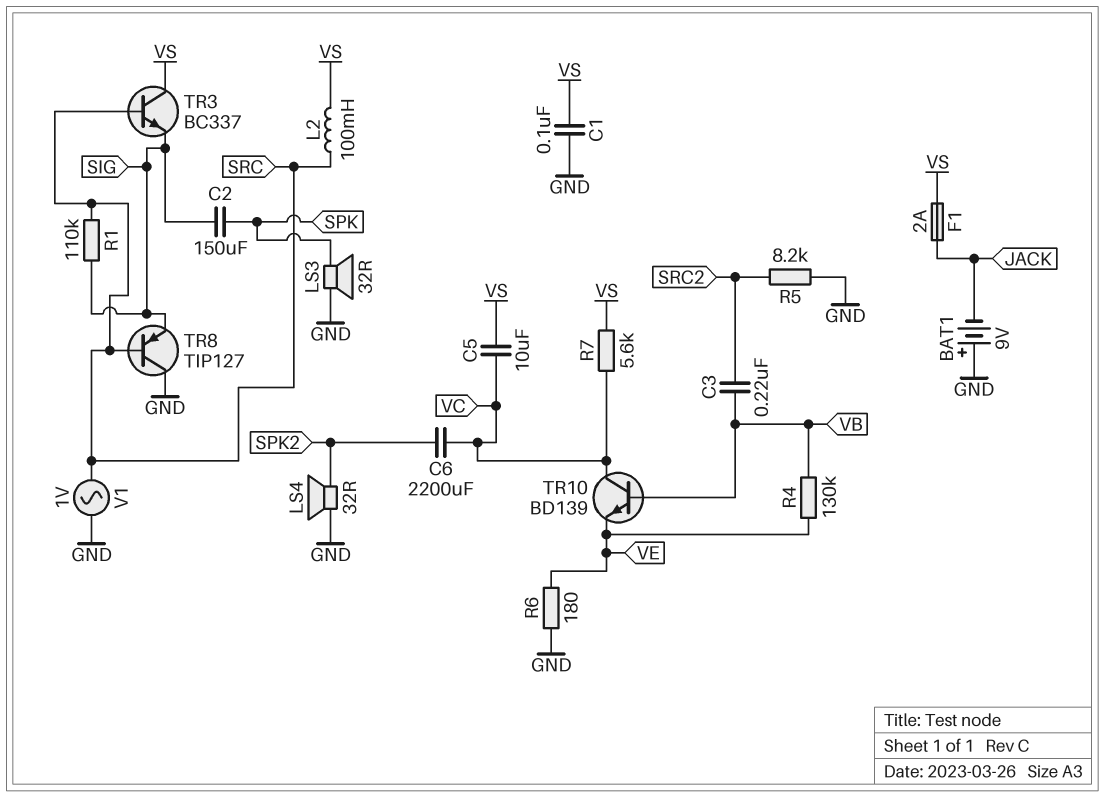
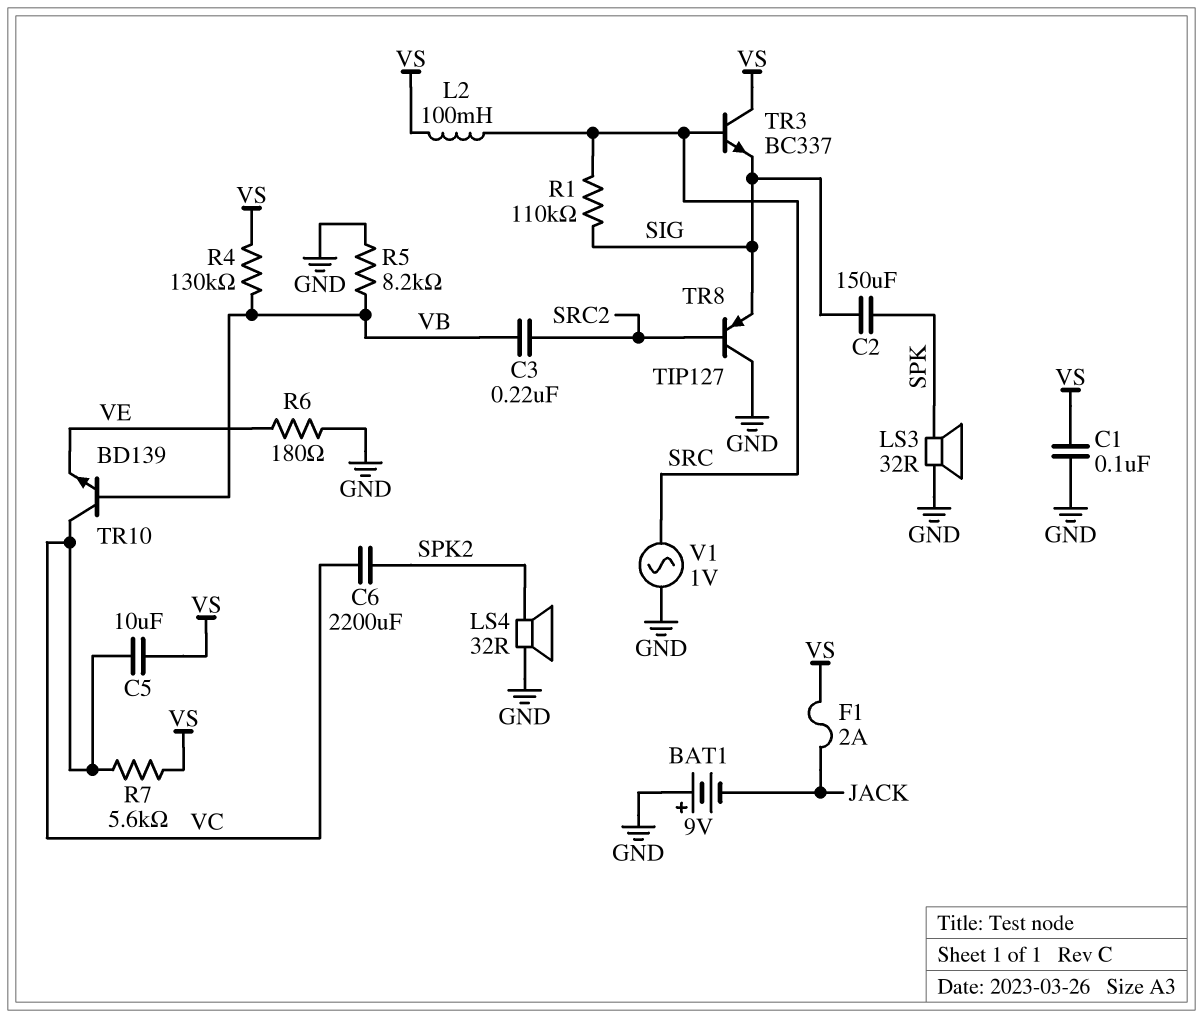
R4: 130k (VB, VE) -> 130k (VB, VS)
R5: 8.2k (GND, SRC2) -> 8.2k (GND, VB)
TR8: PNP TIP127 (B SRC, C GND, E SIG) -> PNP TIP127 (B SRC2, C GND, E SIG)

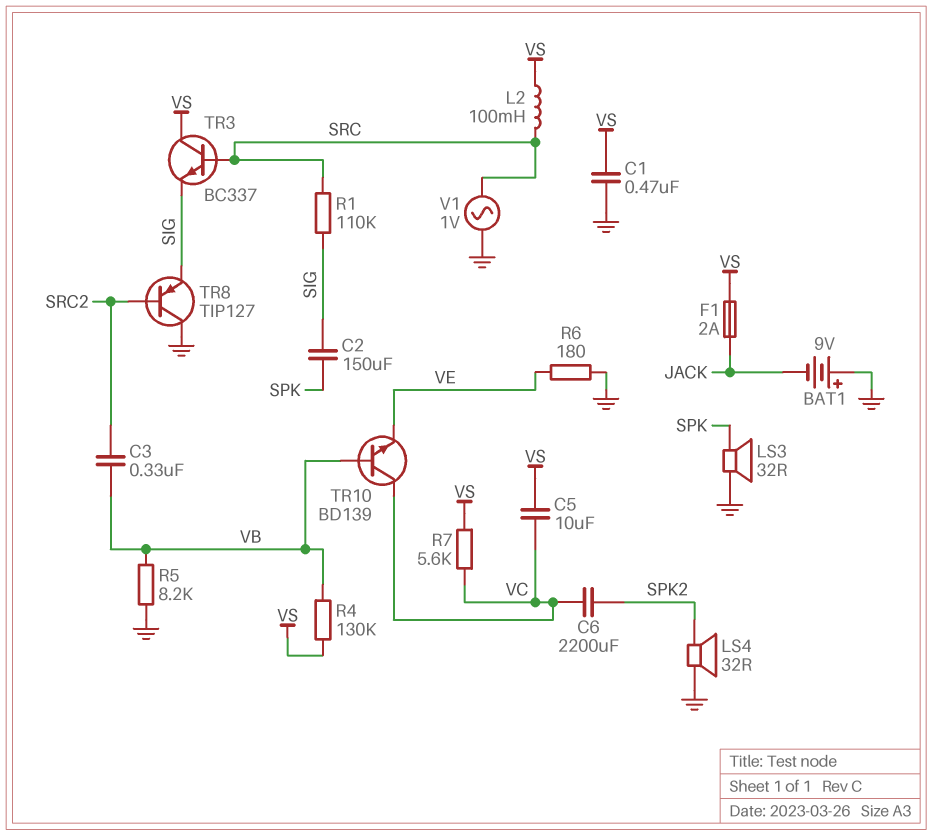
C1: 100nF (GND, VS) -> 470nF (GND, VS)
C3: 220nF (SRC2, VB) -> 330nF (SRC2, VB)

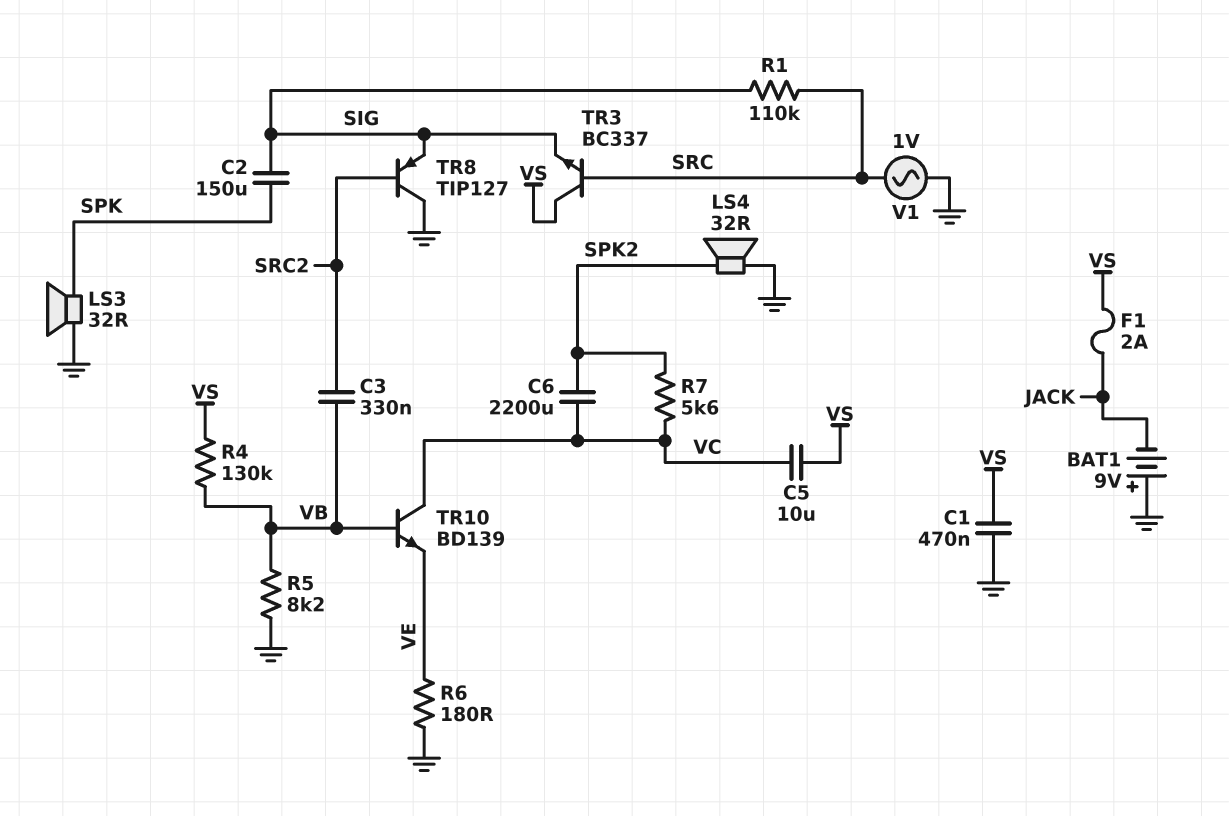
L2: 100mH (SRC, VS) -> none
R7: 5.6k (VC, VS) -> 5.6k (SPK2, VC)

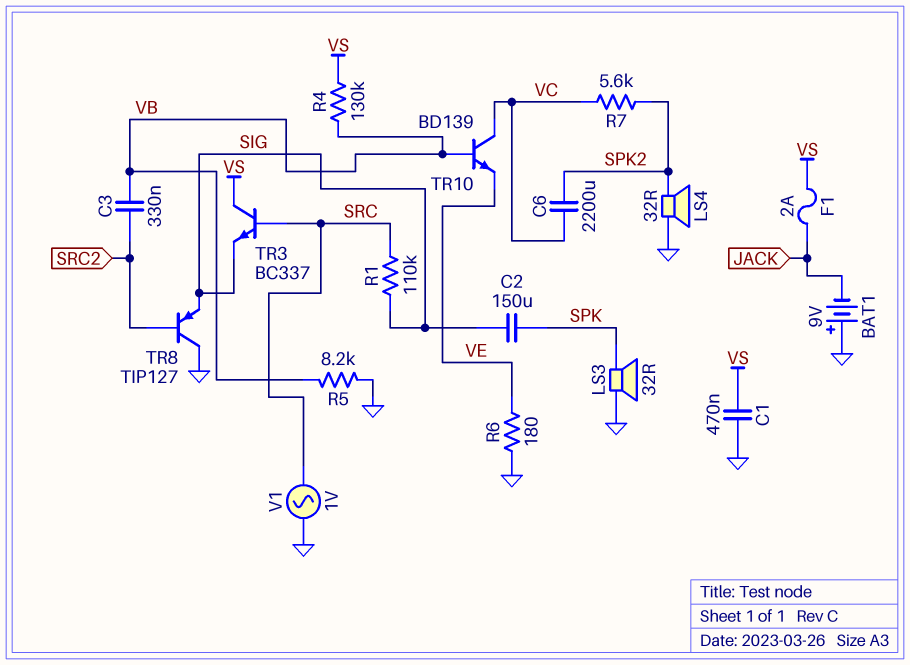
C5: 10uF (VC, VS) -> none

